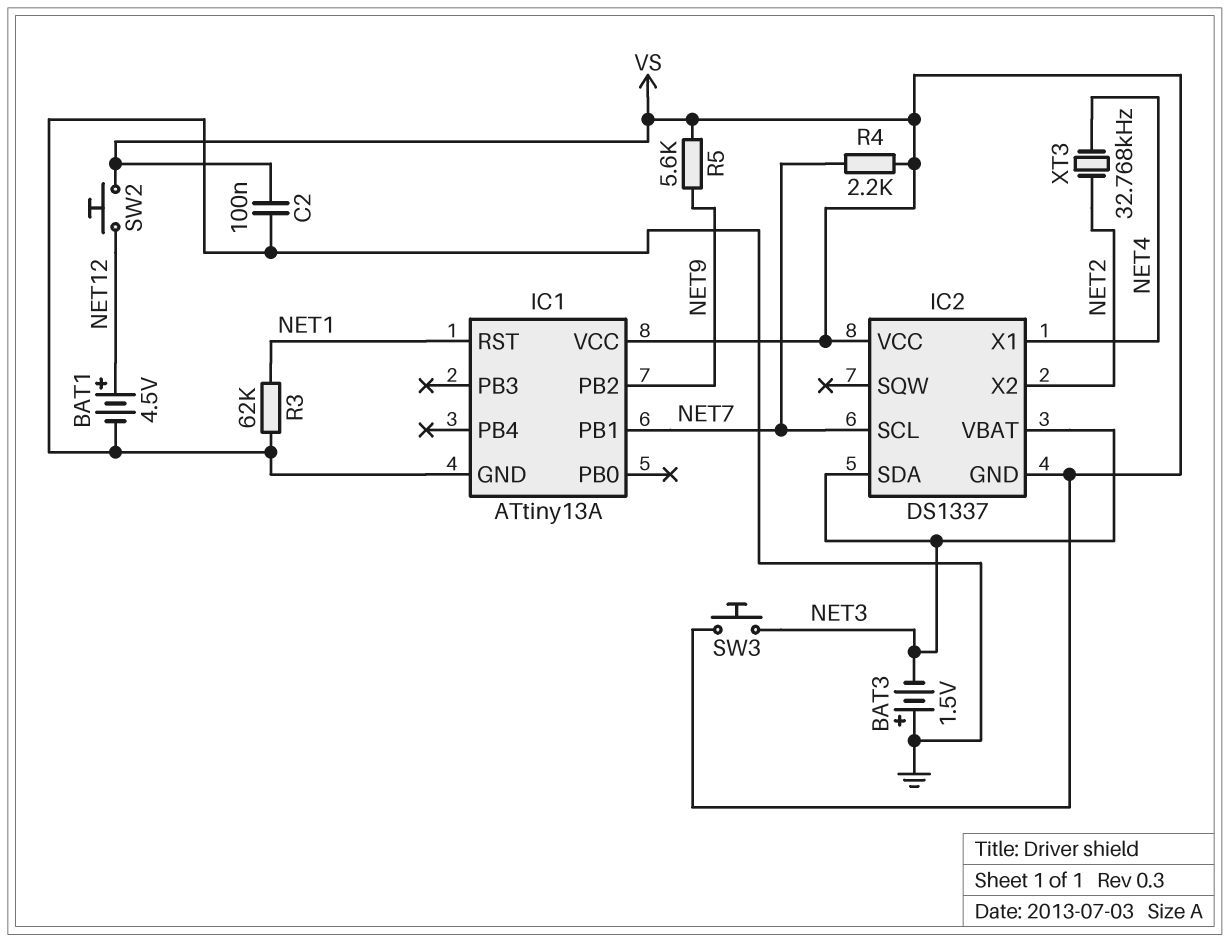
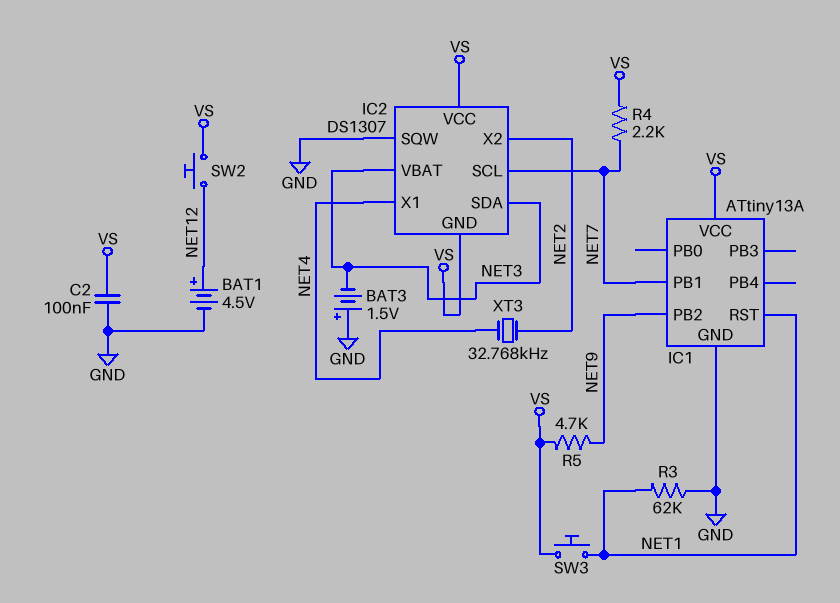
IC2: DS1337 -> DS1307
IC2 pin SQW: none -> GND
R5: 5.6k (NET9, VS) -> 4.7k (NET9, VS)
SW3: button (NET3, VS) -> button (NET1, VS)

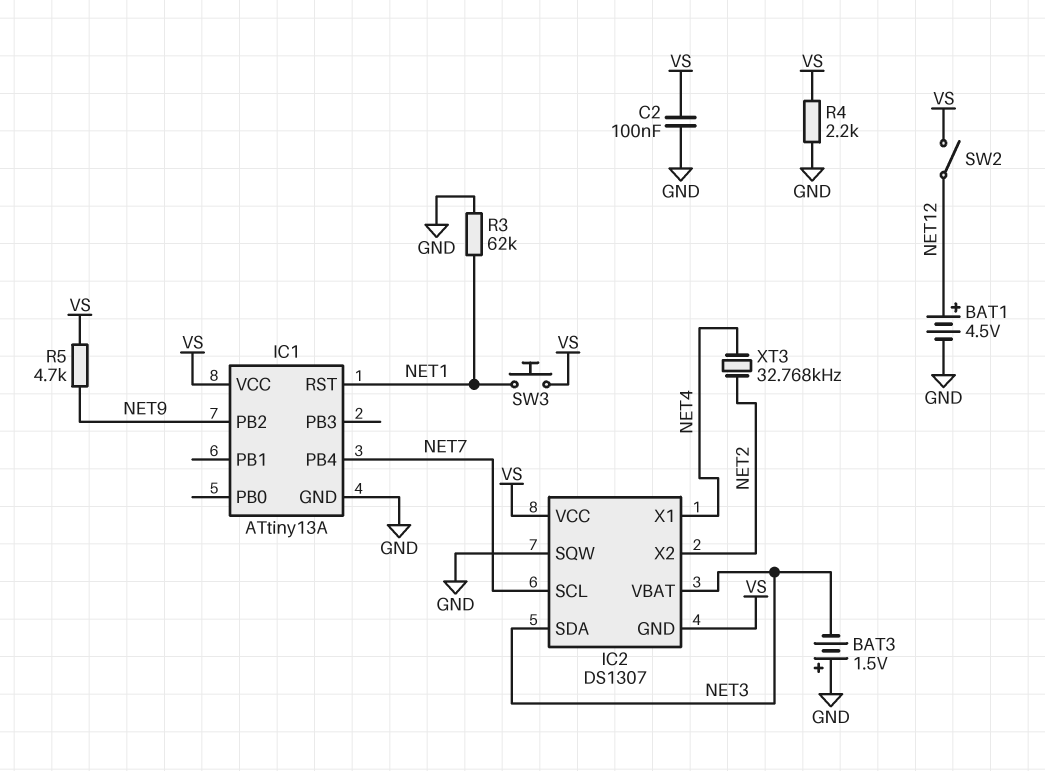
IC1 pin PB1: NET7 -> none
IC1 pin PB4: none -> NET7
R4: 2.2k (NET7, VS) -> 2.2k (GND, VS)
SW2: button (NET12, VS) -> switch (NET12, VS)

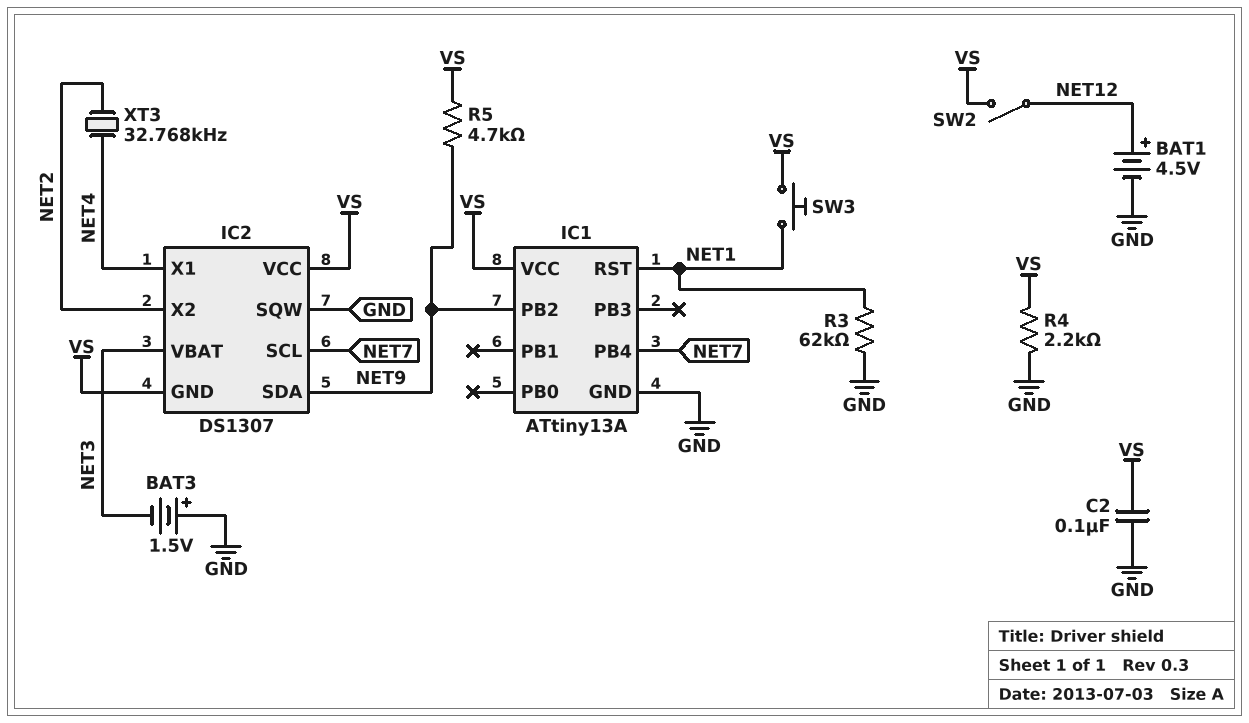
IC2 pin SDA: NET3 -> NET9

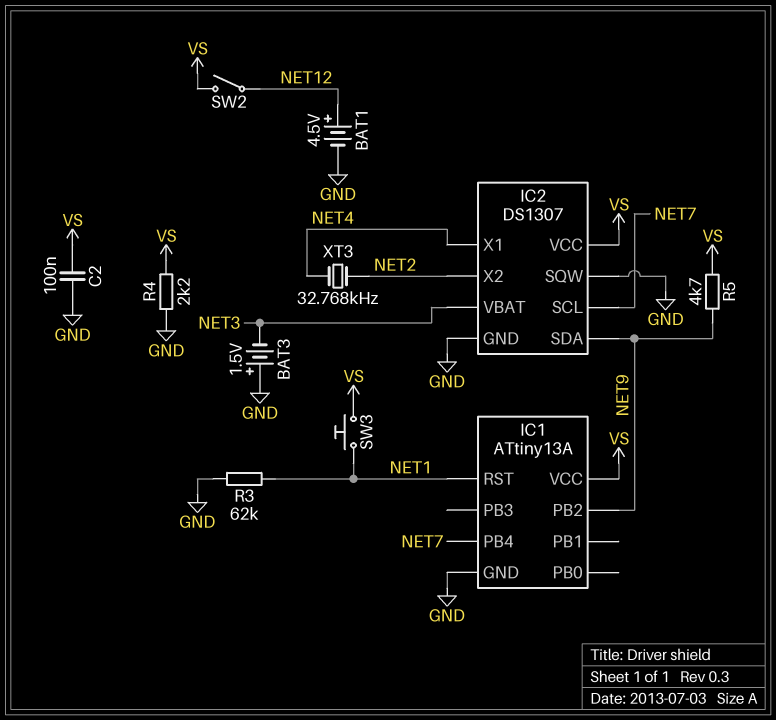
IC2 pin GND: VS -> GND

